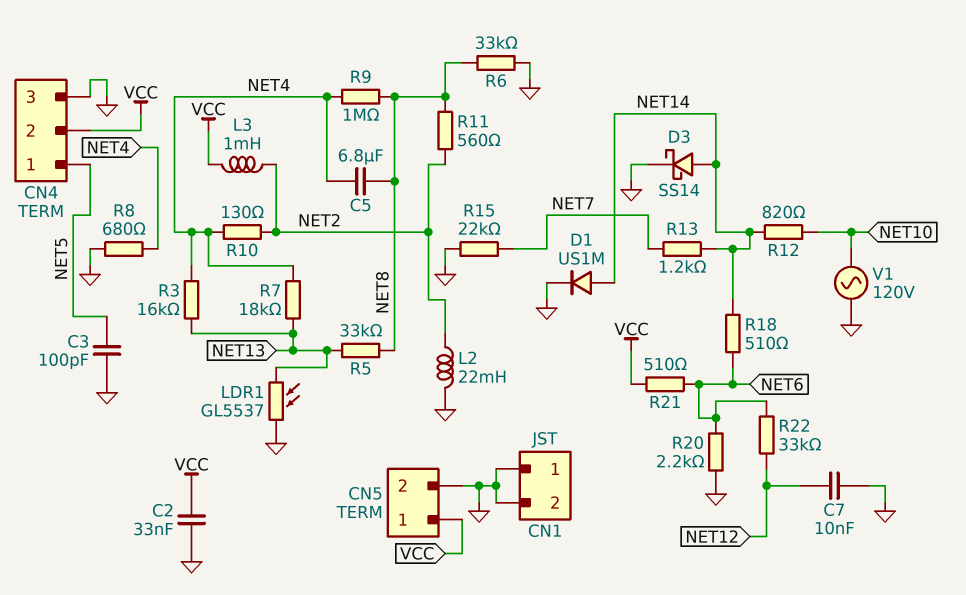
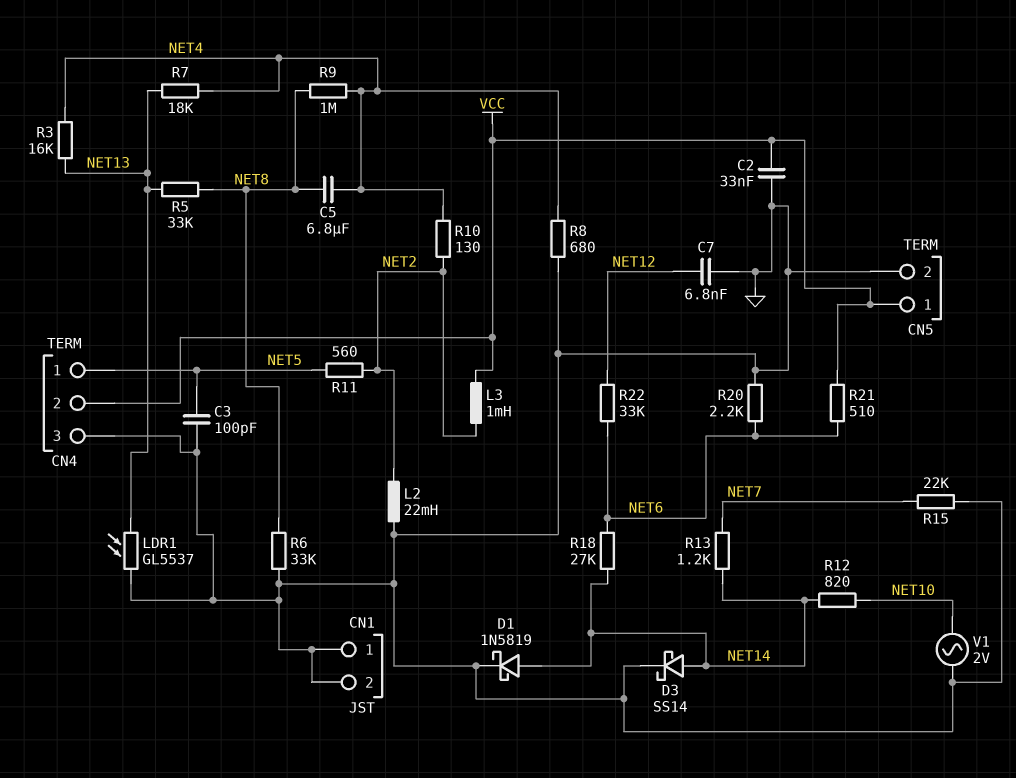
C7: 10nF (GND, NET12) -> 6.8nF (GND, NET12)
D1: diode US1M (A NET14, K GND) -> schottky 1N5819 (A NET14, K GND)
R11: 560 (NET2, NET8) -> 560 (NET2, NET5)
R18: 510 (NET6, NET14) -> 27k (NET6, NET14)
V1: AC 120V (GND, NET10) -> AC 2V (GND, NET10)

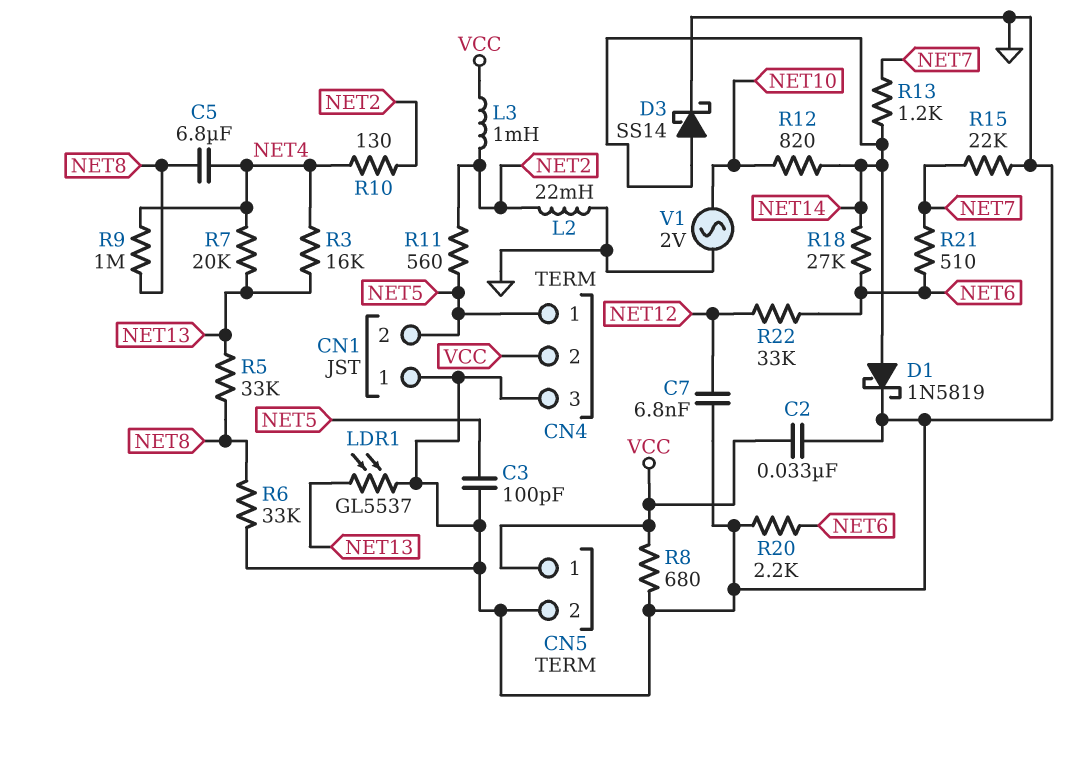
CN1 pin 2: GND -> NET5
R7: 18k (NET4, NET13) -> 20k (NET4, NET13)
R8: 680 (GND, NET4) -> 680 (GND, VCC)
R21: 510 (NET6, VCC) -> 510 (NET6, NET7)

